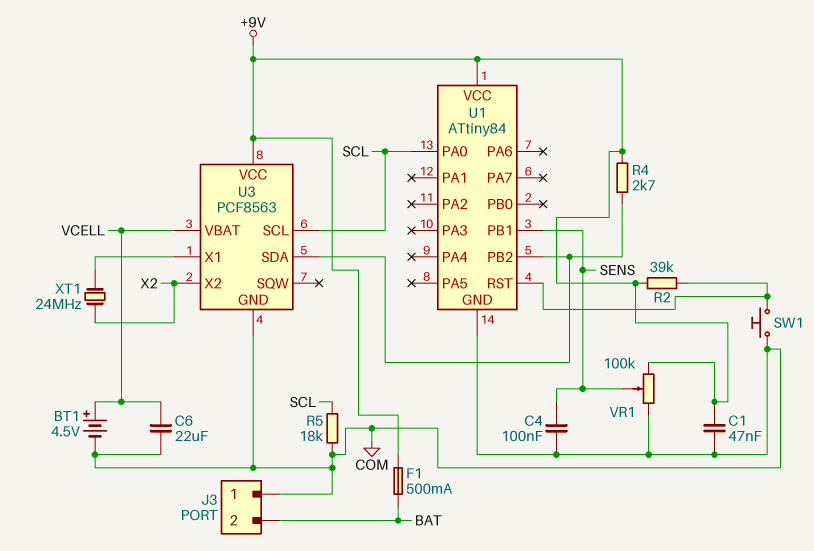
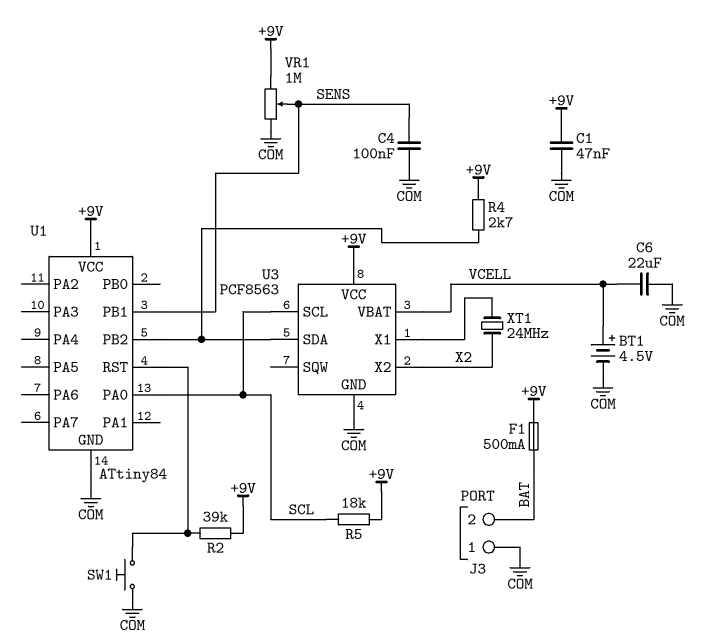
R5: 18k (COM, SCL) -> 18k (+9V, SCL)
VR1: 100k (+9V, COM, wiper SENS) -> 1M (+9V, COM, wiper SENS)

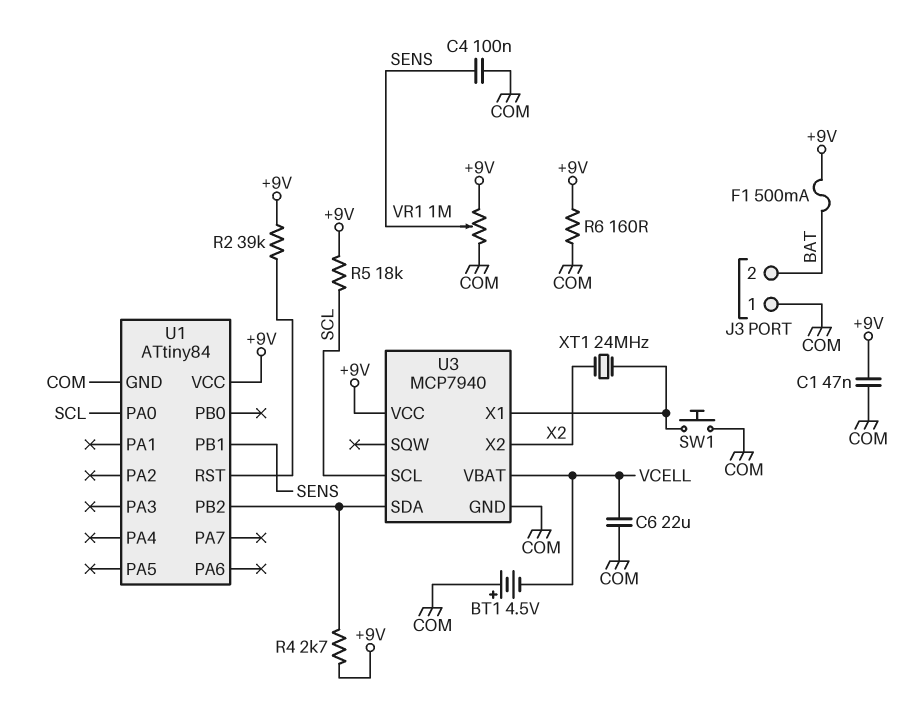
BT1: 4.5V (plus VCELL, minus COM) -> 4.5V (plus COM, minus VCELL)
R6: none -> 160 (+9V, COM)
SW1: button (COM, U1/RST) -> button (COM, U3/X1)
U3: PCF8563 -> MCP7940

